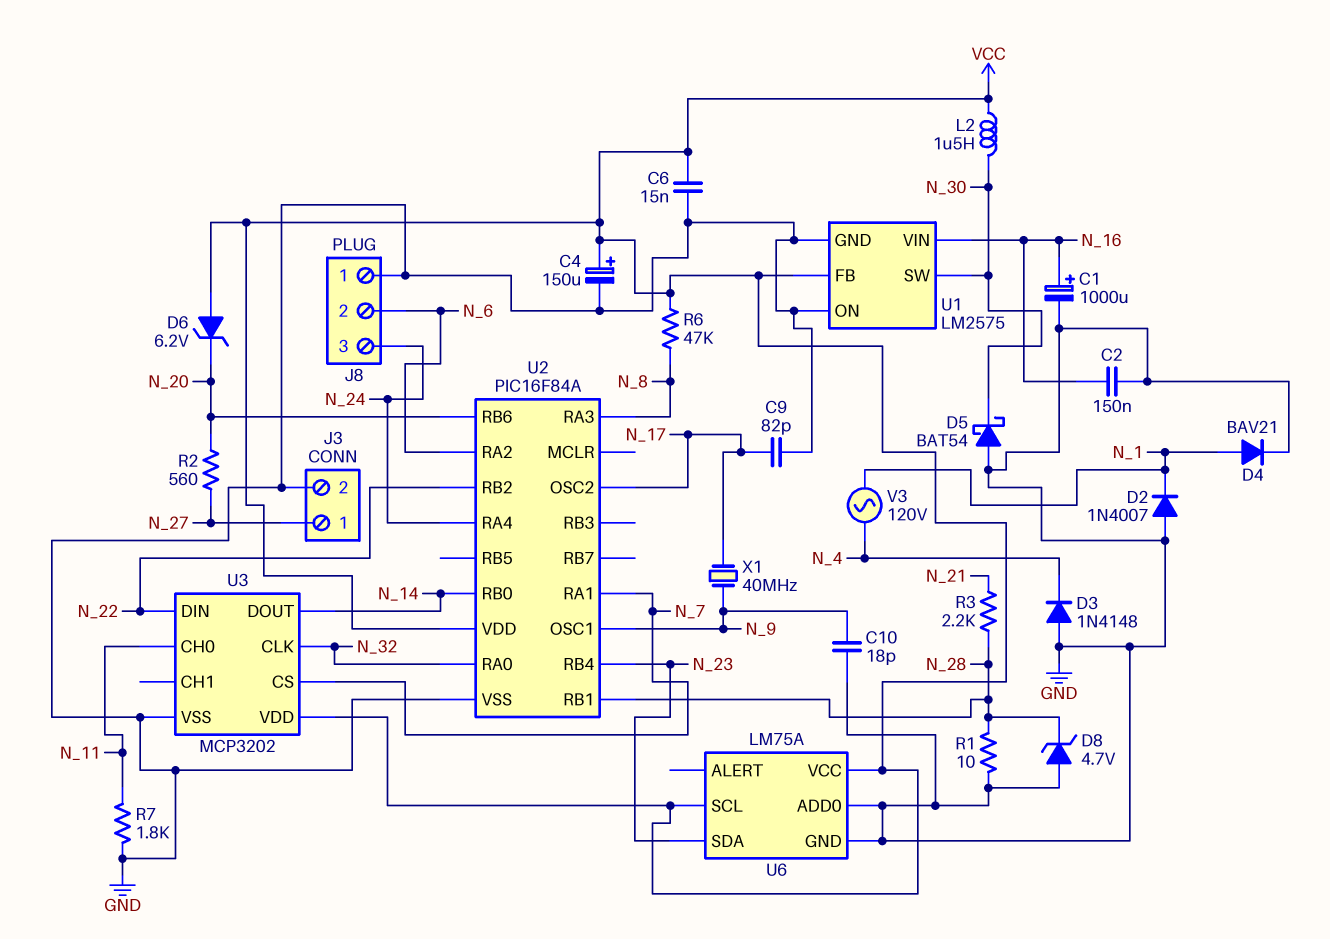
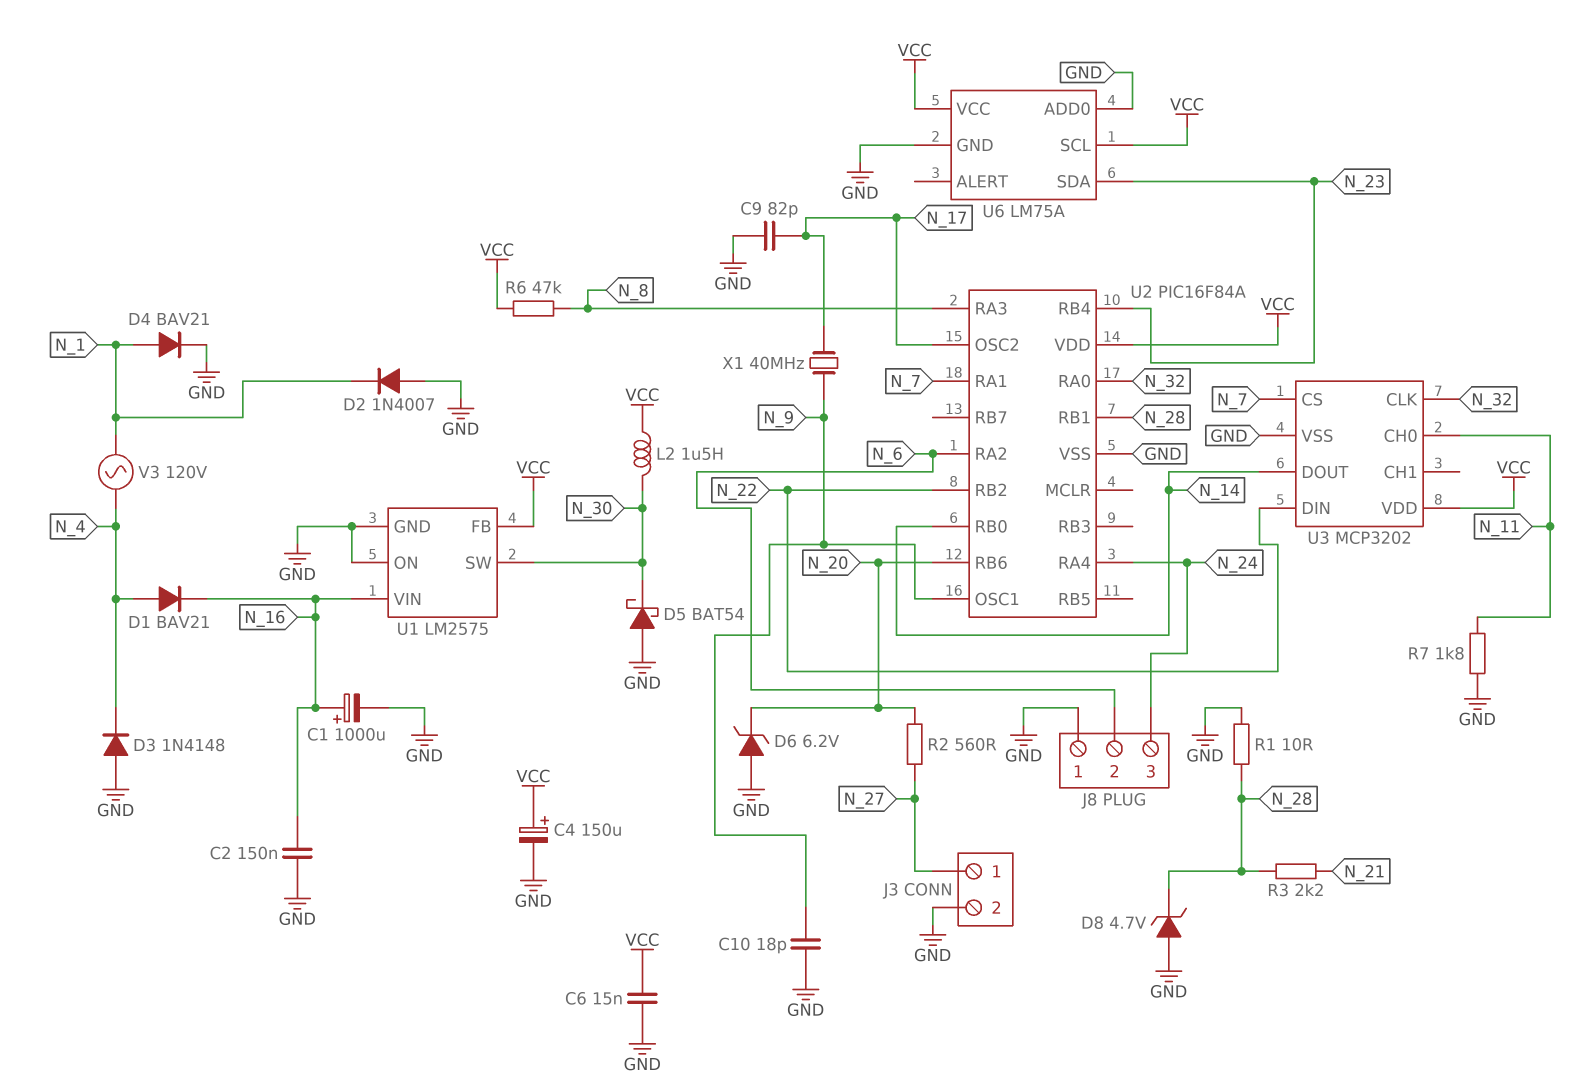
D1: none -> diode BAV21 (A N_4, K N_16)
D6: zener 6.2V (A VCC, K N_20) -> zener 6.2V (A GND, K N_20)

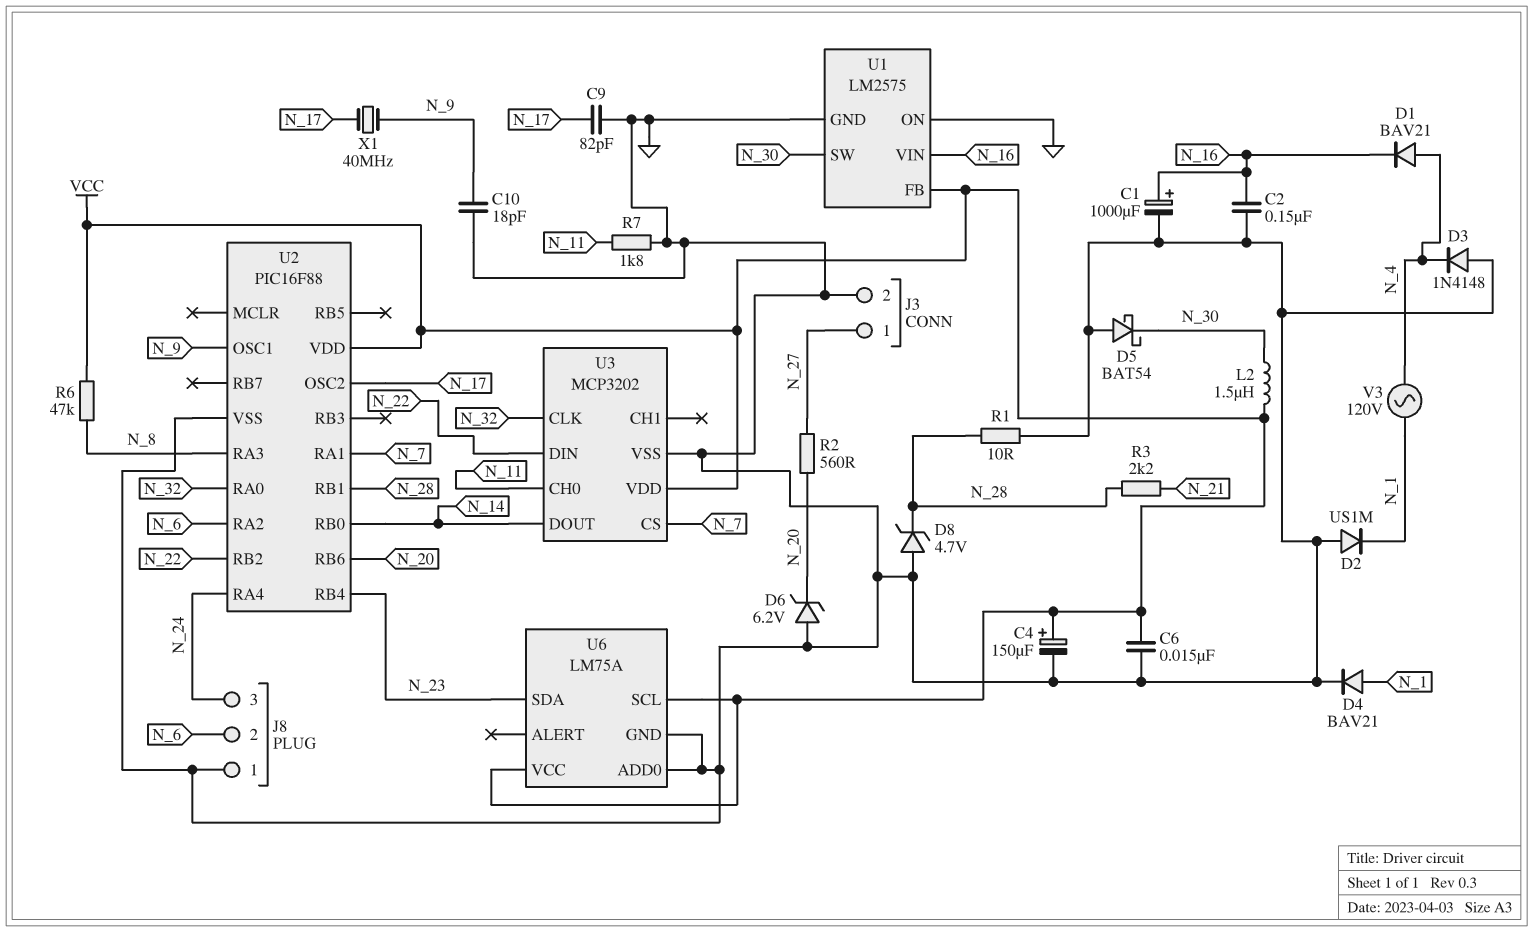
D2: diode 1N4007 (A GND, K N_1) -> diode US1M (A GND, K N_1)
U2: PIC16F84A -> PIC16F88

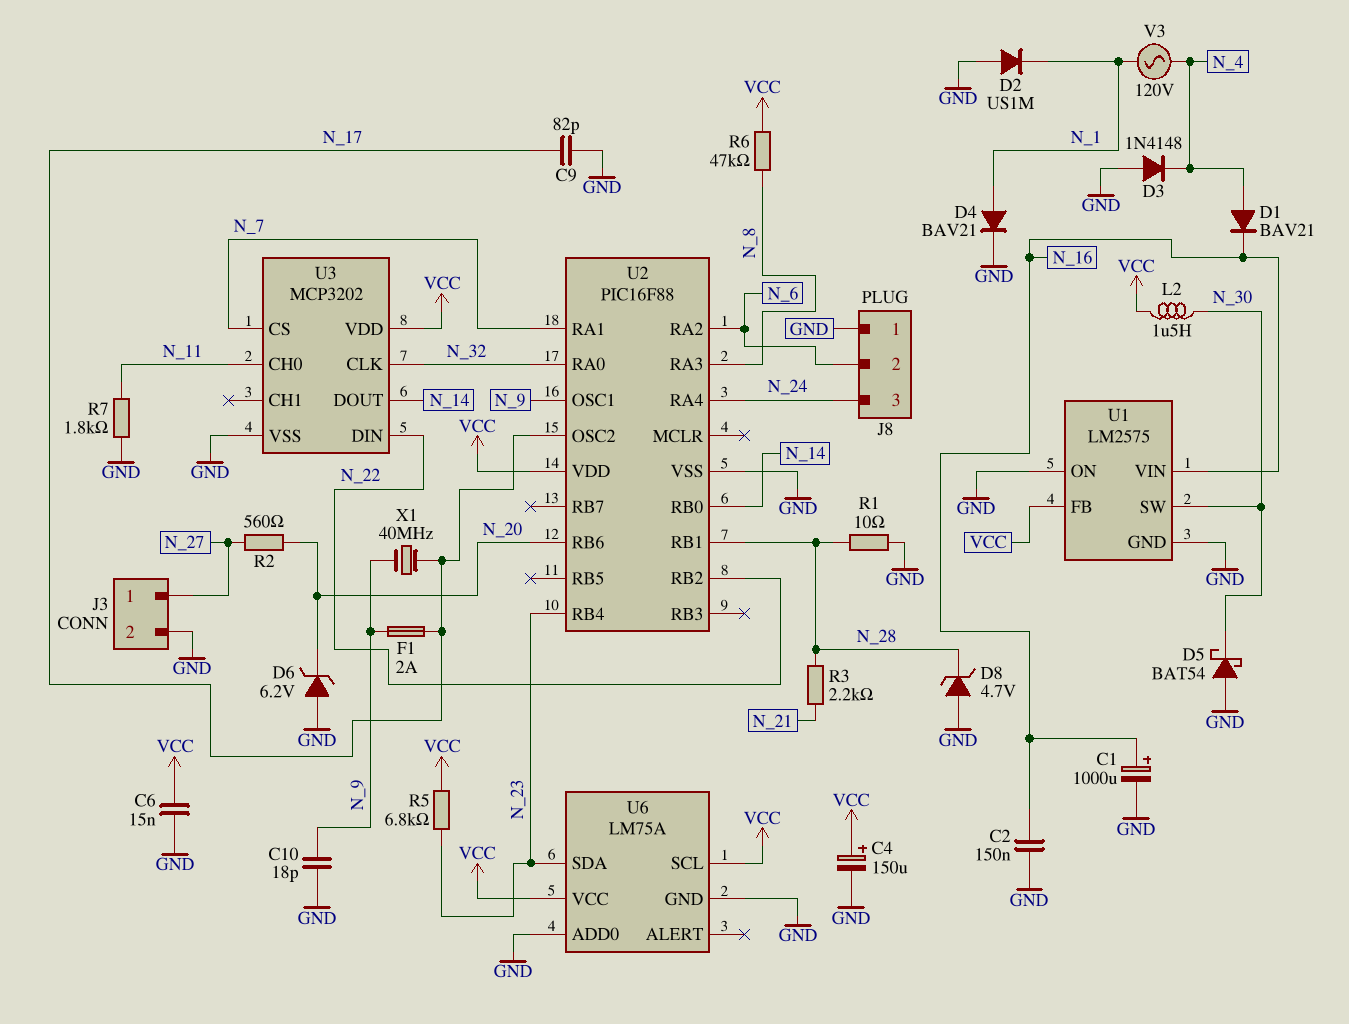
F1: none -> 2A (N_9, N_17)
R5: none -> 6.8k (N_23, VCC)

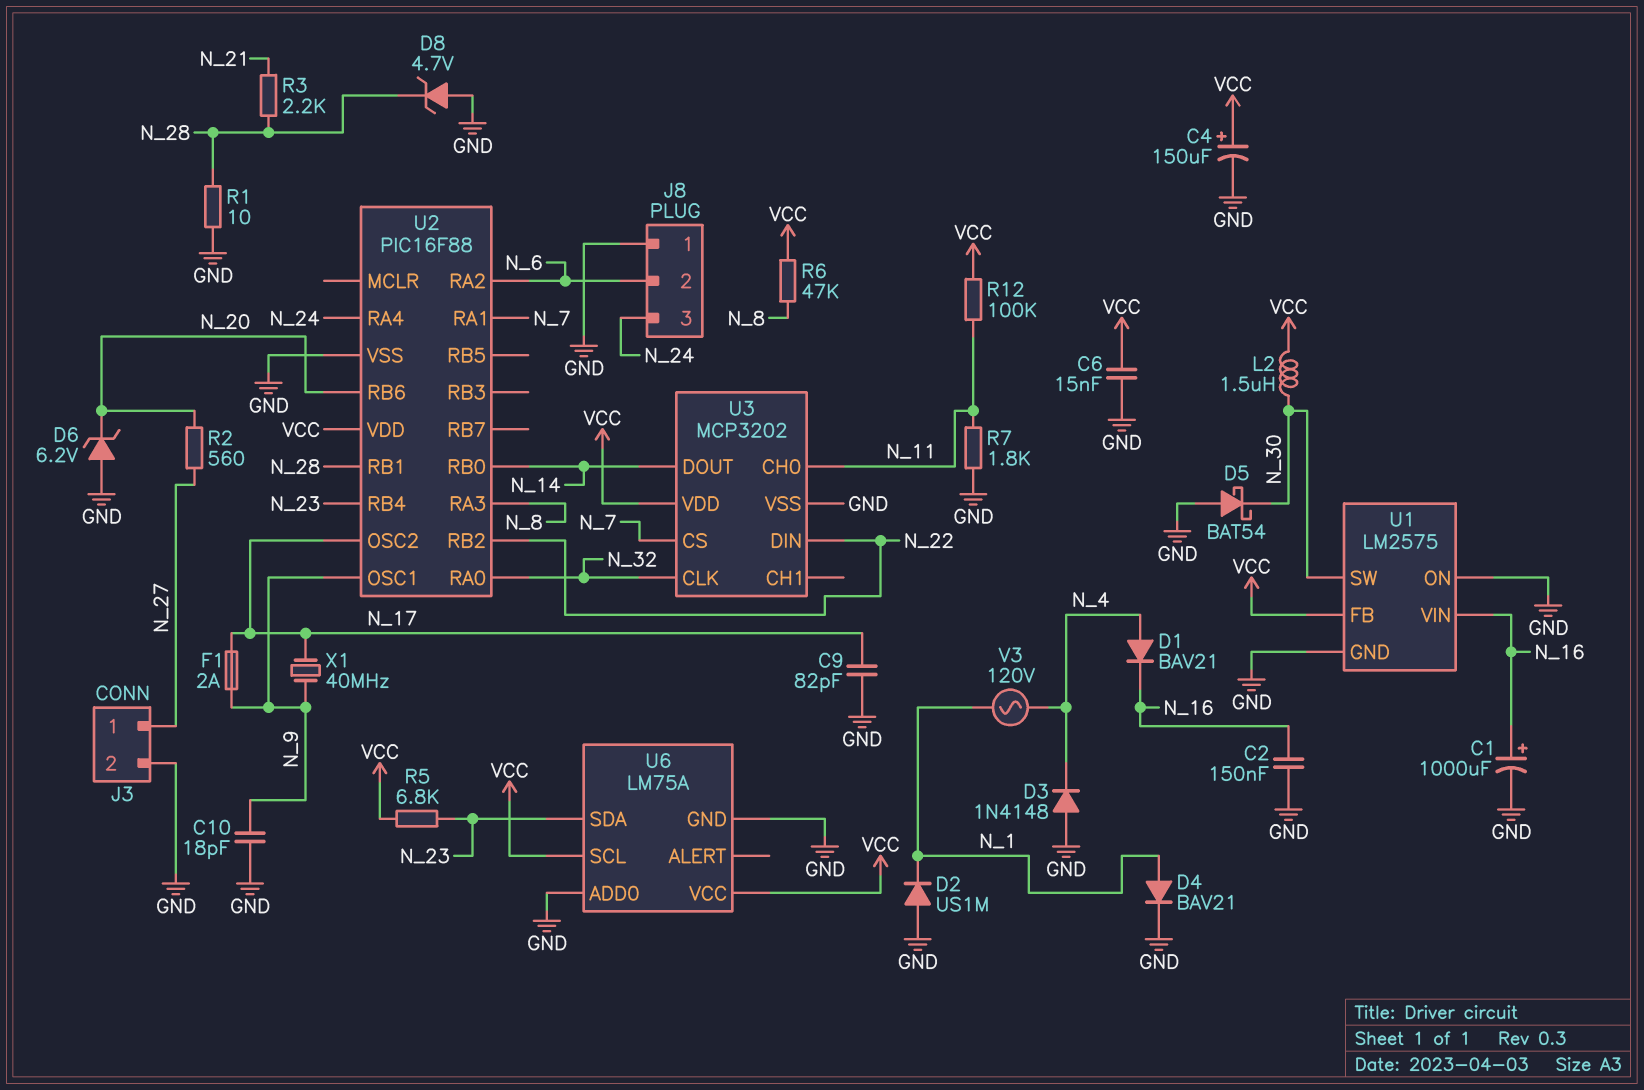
R12: none -> 100k (N_11, VCC)

